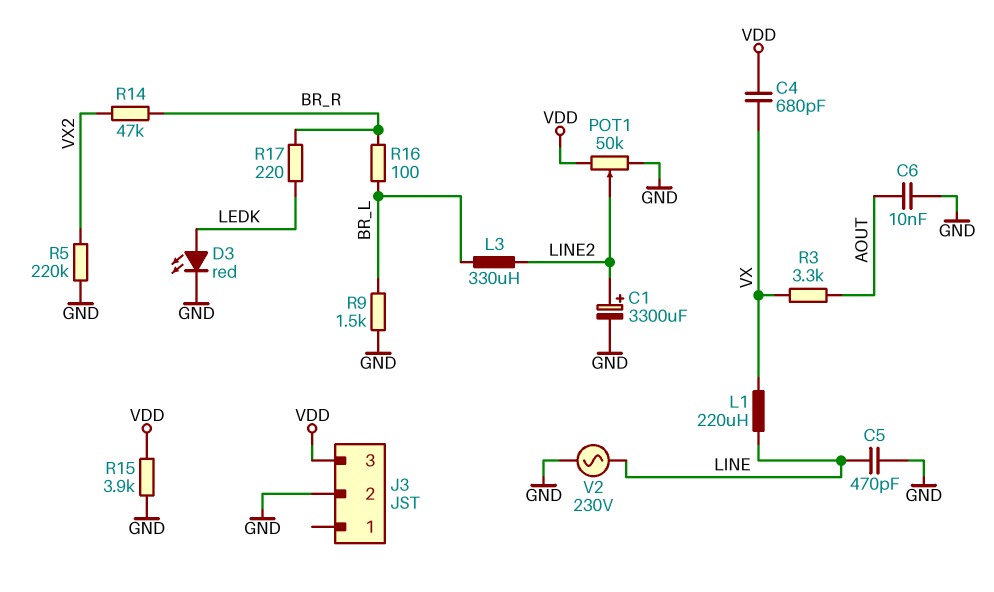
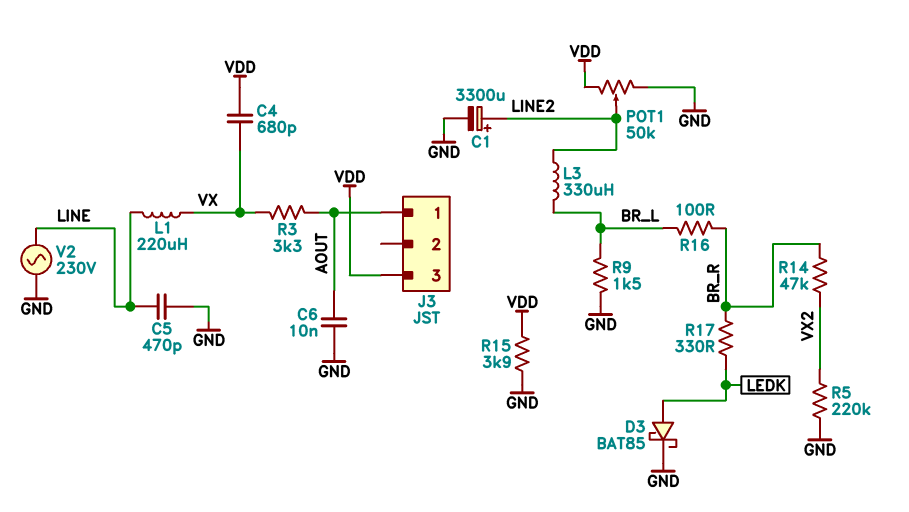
D3: LED red (A LEDK, K GND) -> schottky BAT85 (A LEDK, K GND)
J3 pin 1: none -> AOUT
J3 pin 2: GND -> none
R17: 220 (BR_R, LEDK) -> 330 (BR_R, LEDK)

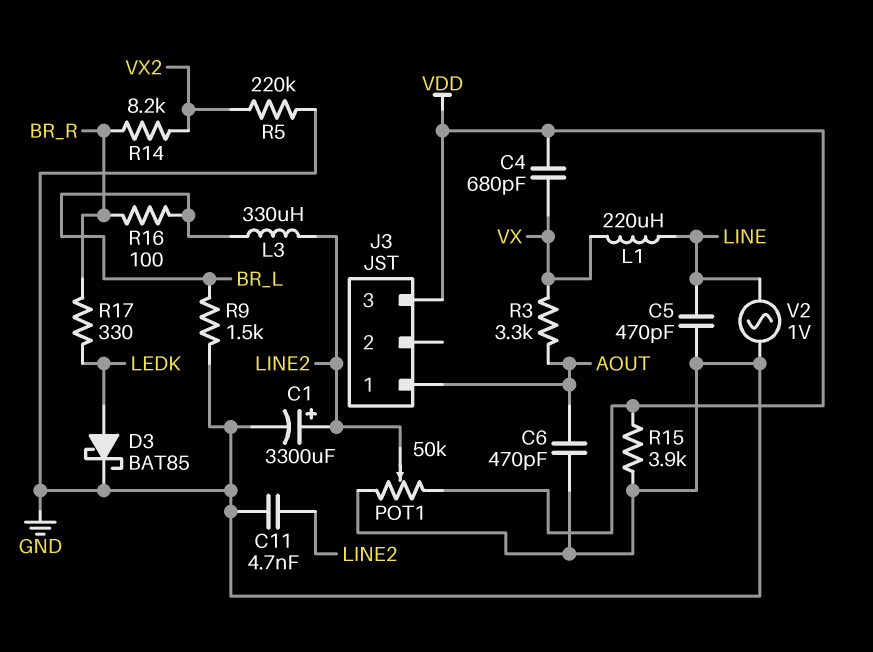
C6: 10nF (AOUT, GND) -> 470pF (AOUT, GND)
C11: none -> 4.7nF (GND, LINE2)
R14: 47k (BR_R, VX2) -> 8.2k (BR_R, VX2)
V2: AC 230V (GND, LINE) -> AC 1V (GND, LINE)

